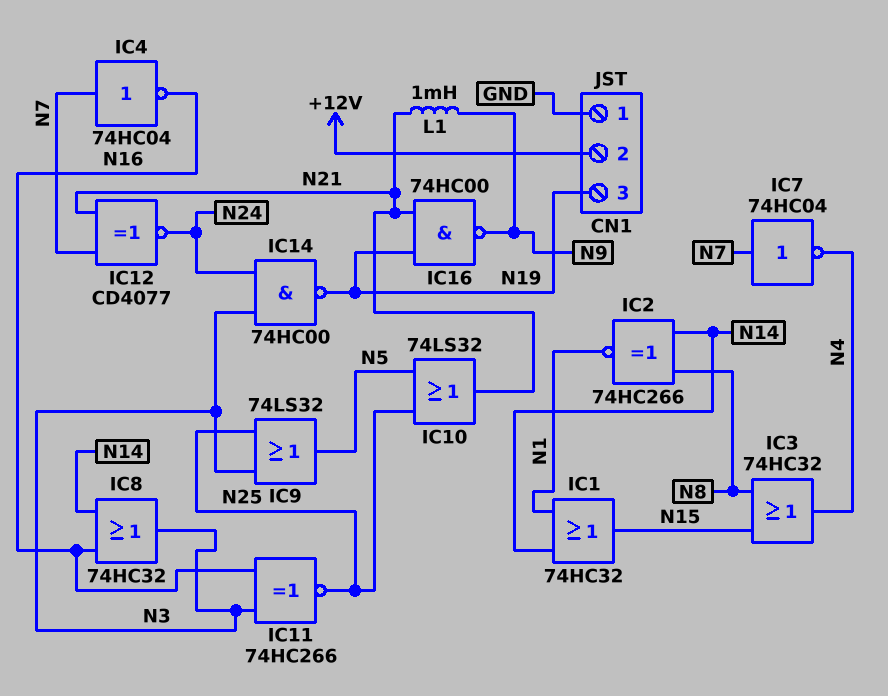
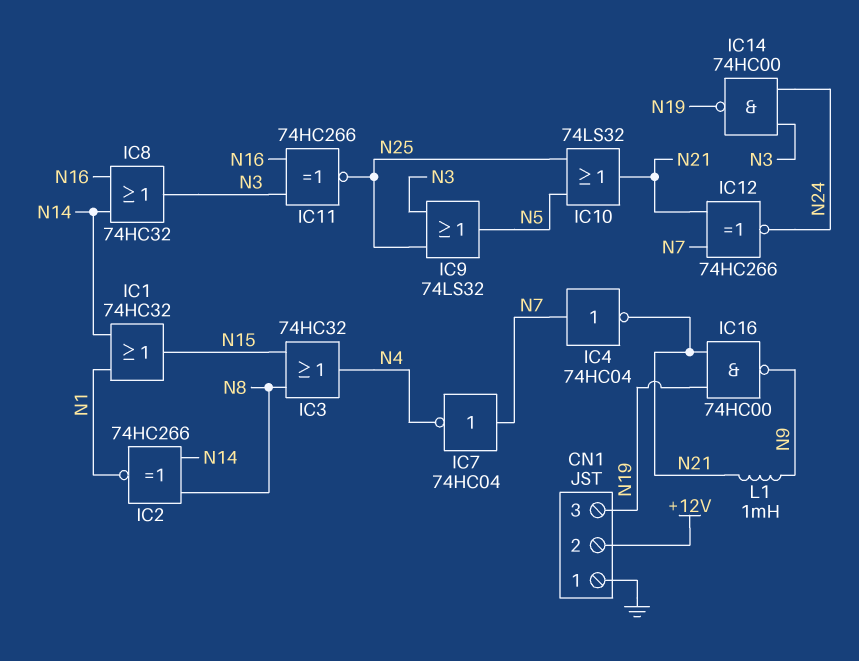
IC4: NOT 74HC04 (in N7, out N16) -> NOT 74HC04 (in N7, out N21)
IC12: XNOR CD4077 (in N7, in N21, out N24) -> XNOR 74HC266 (in N7, in N21, out N24)

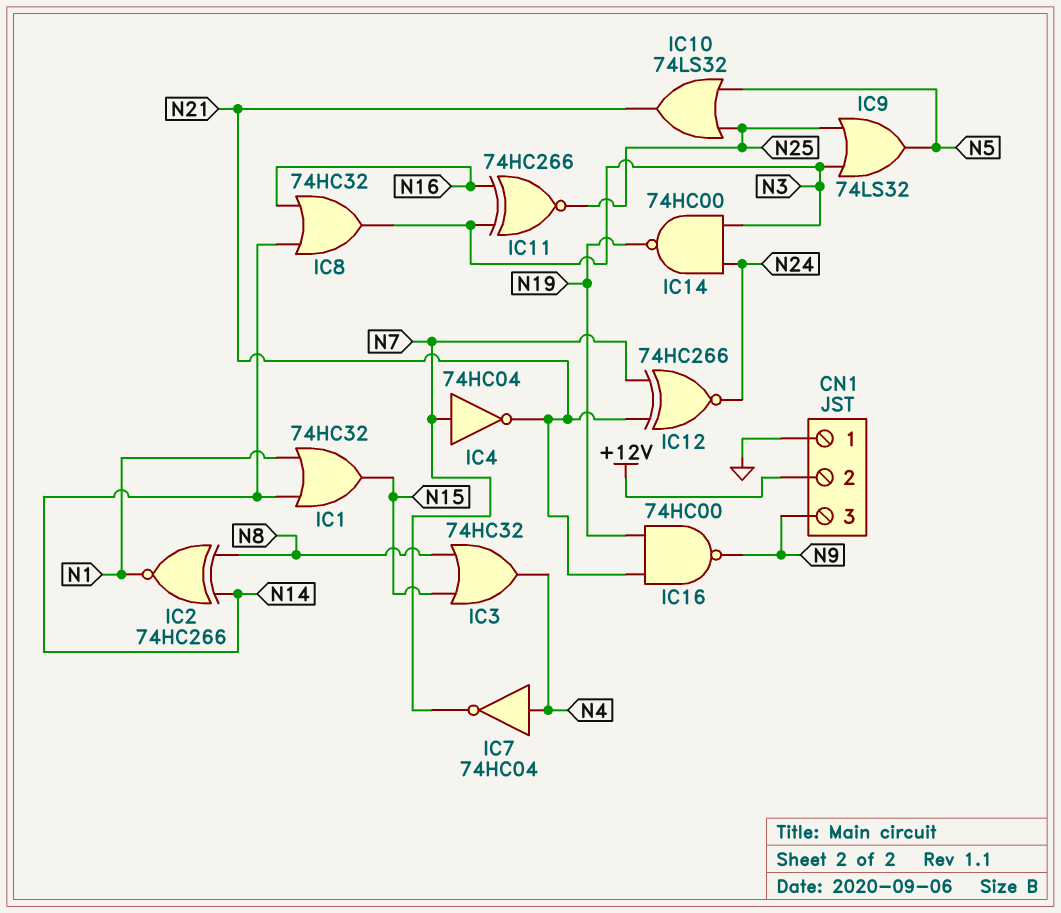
CN1 pin 3: N19 -> N9
IC7: NOT 74HC04 (in N7, out N4) -> NOT 74HC04 (in N4, out N7)
L1: 1mH (N9, N21) -> none

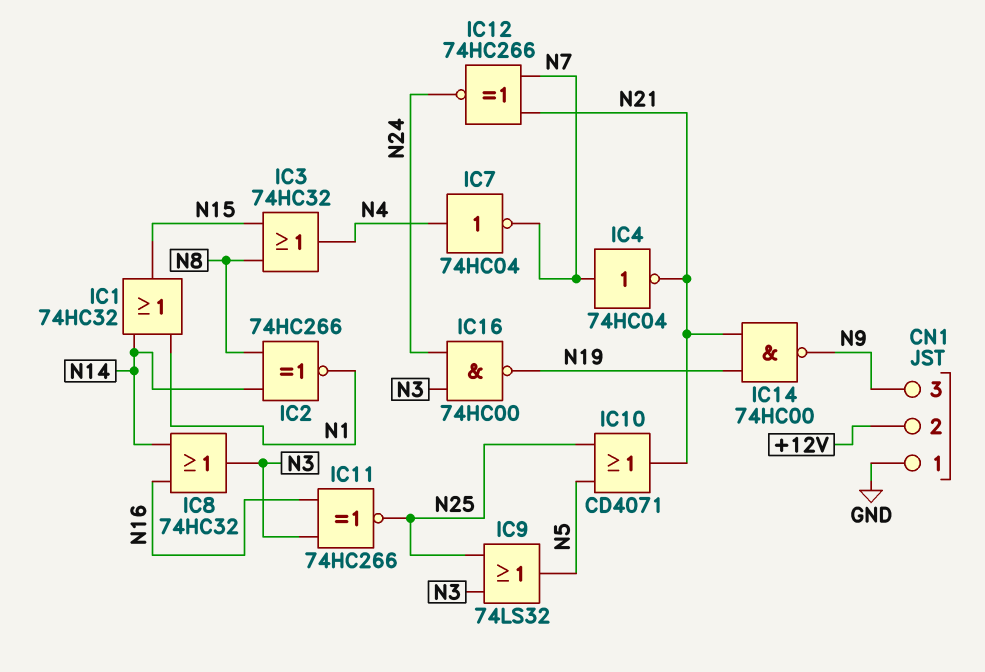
IC10: OR 74LS32 (in N5, in N25, out N21) -> OR CD4071 (in N5, in N25, out N21)
IC14: NAND 74HC00 (in N3, in N24, out N19) -> NAND 74HC00 (in N19, in N21, out N9)
IC16: NAND 74HC00 (in N19, in N21, out N9) -> NAND 74HC00 (in N3, in N24, out N19)

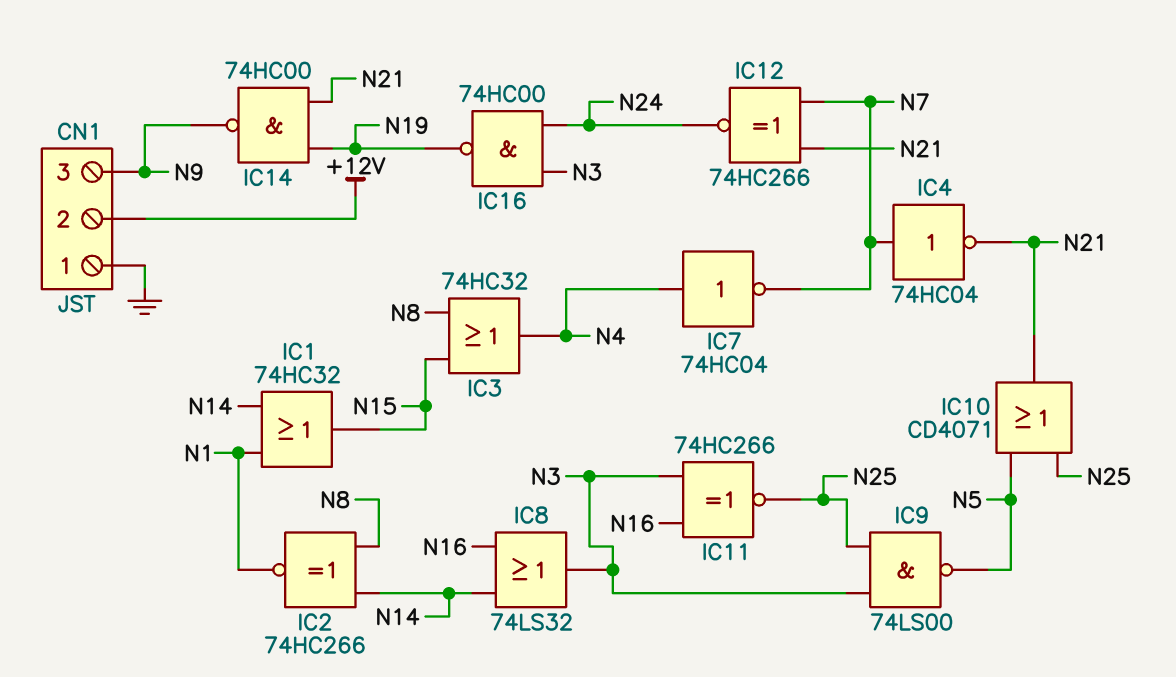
IC8: OR 74HC32 (in N14, in N16, out N3) -> OR 74LS32 (in N14, in N16, out N3)
IC9: OR 74LS32 (in N3, in N25, out N5) -> NAND 74LS00 (in N3, in N25, out N5)

